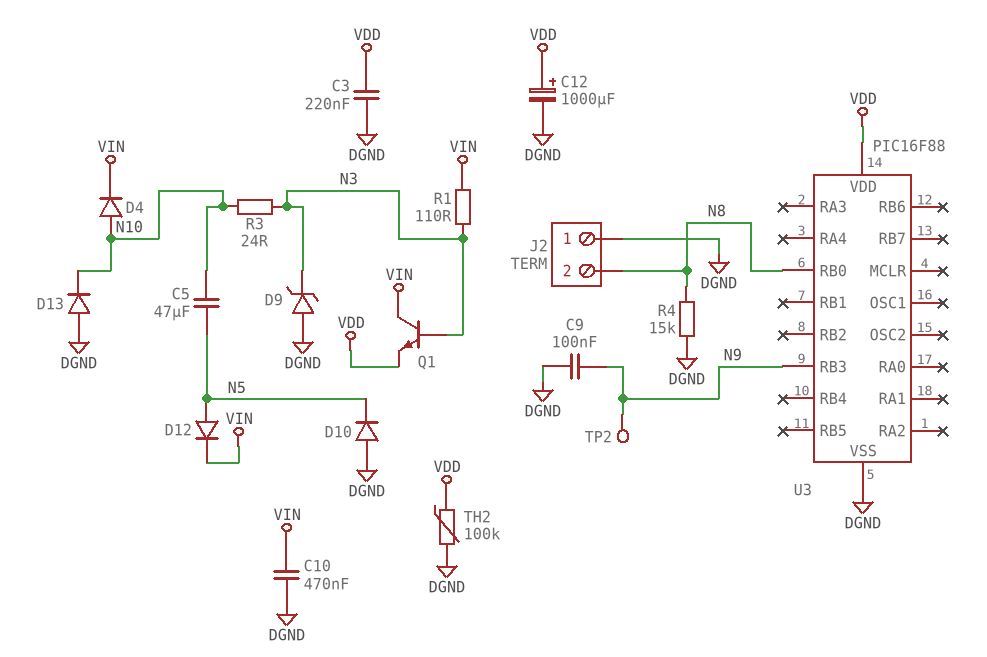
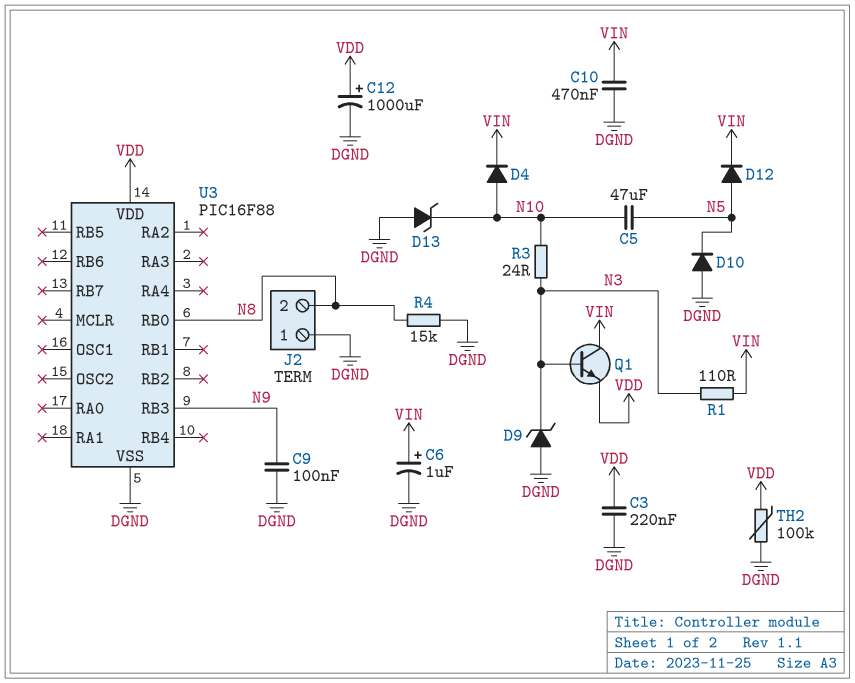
C6: none -> 1uF (plus VIN, minus DGND)
D13: diode (A DGND, K N10) -> zener (A DGND, K N10)
TP2: test point (N9) -> none

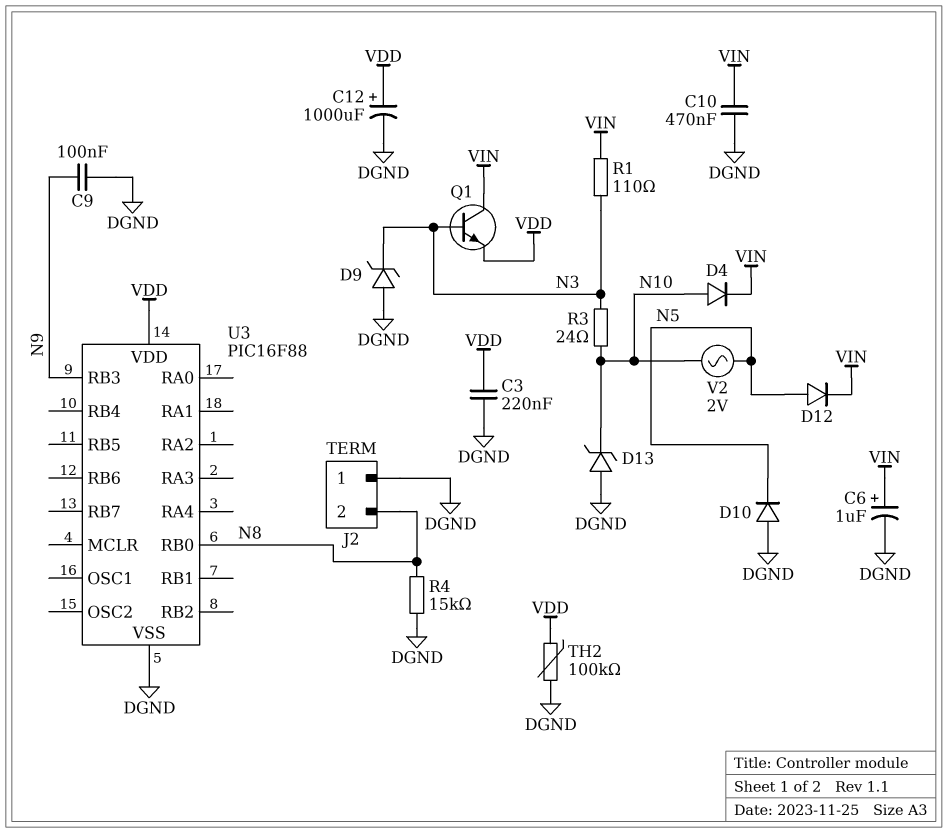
C5: 47uF (N5, N10) -> none
V2: none -> AC 2V (N5, N10)

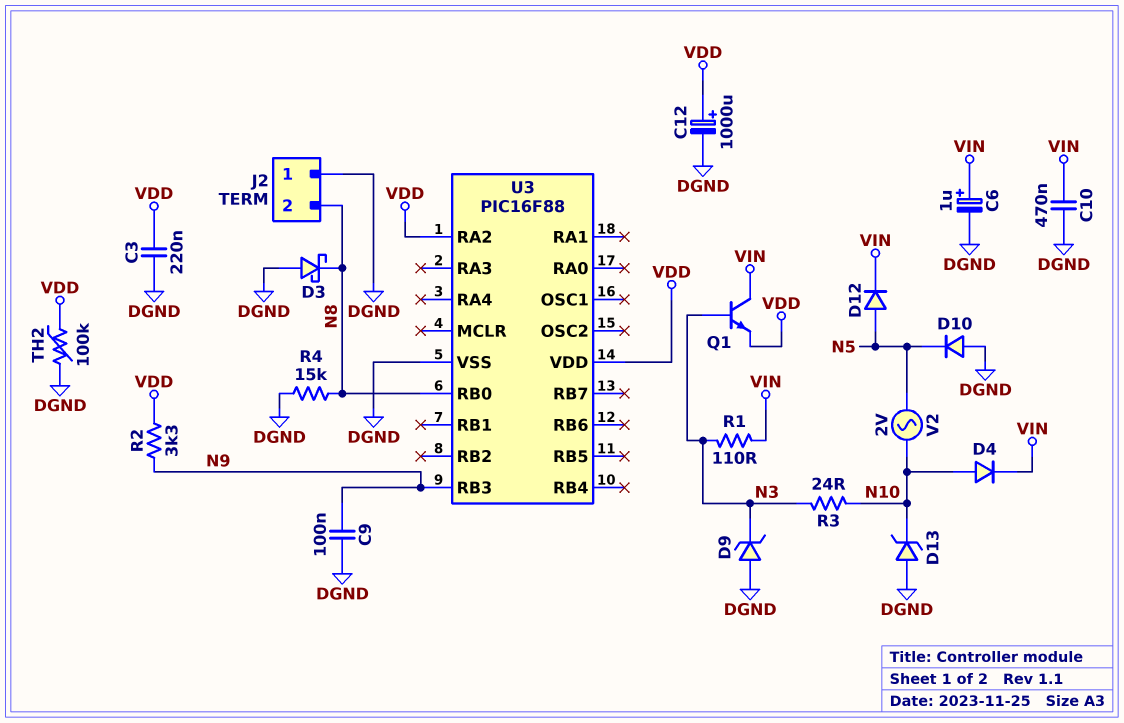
D3: none -> schottky (A DGND, K N8)
R2: none -> 3.3k (N9, VDD)
U3 pin RA2: none -> VDD

